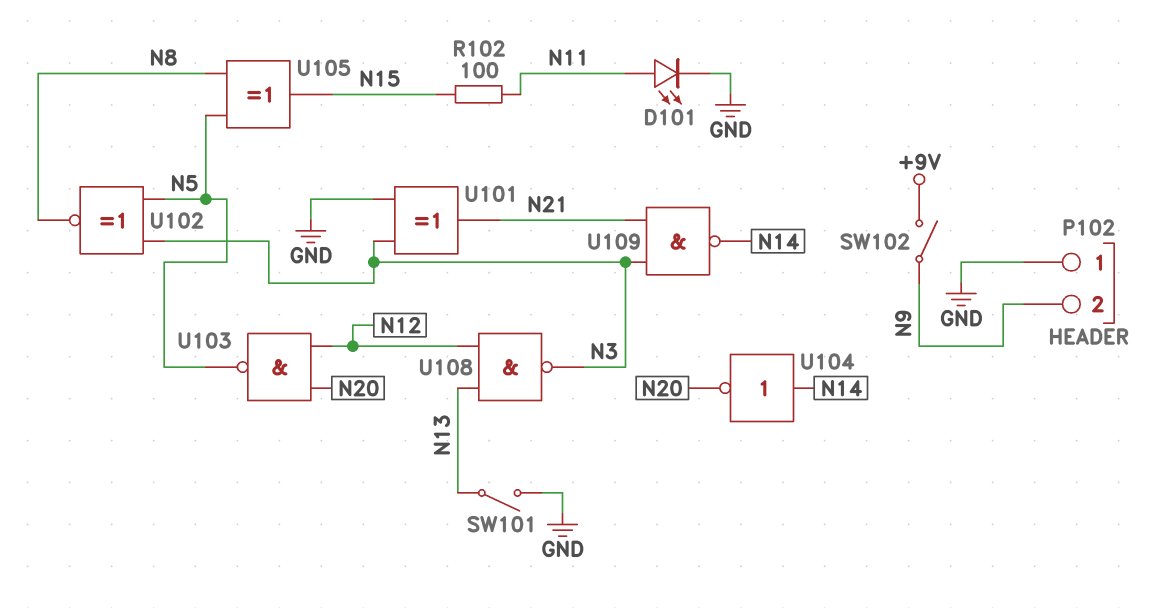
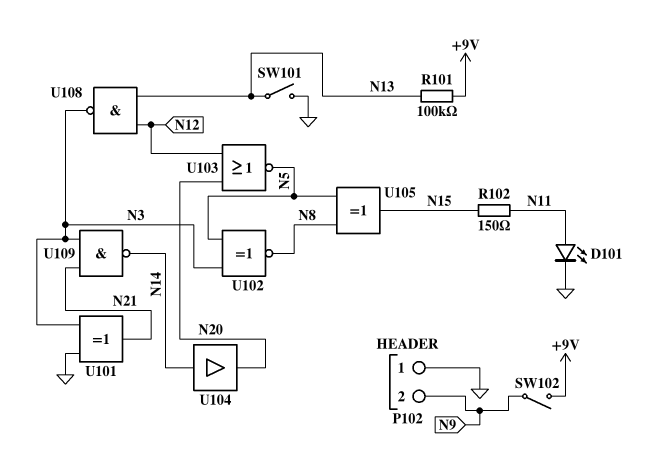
R101: none -> 100k (+9V, N13)
R102: 100 (N11, N15) -> 150 (N11, N15)
U103: NAND (in N12, in N20, out N5) -> NOR (in N12, in N20, out N5)
U104: NOT (in N14, out N20) -> buffer (in N14, out N20)

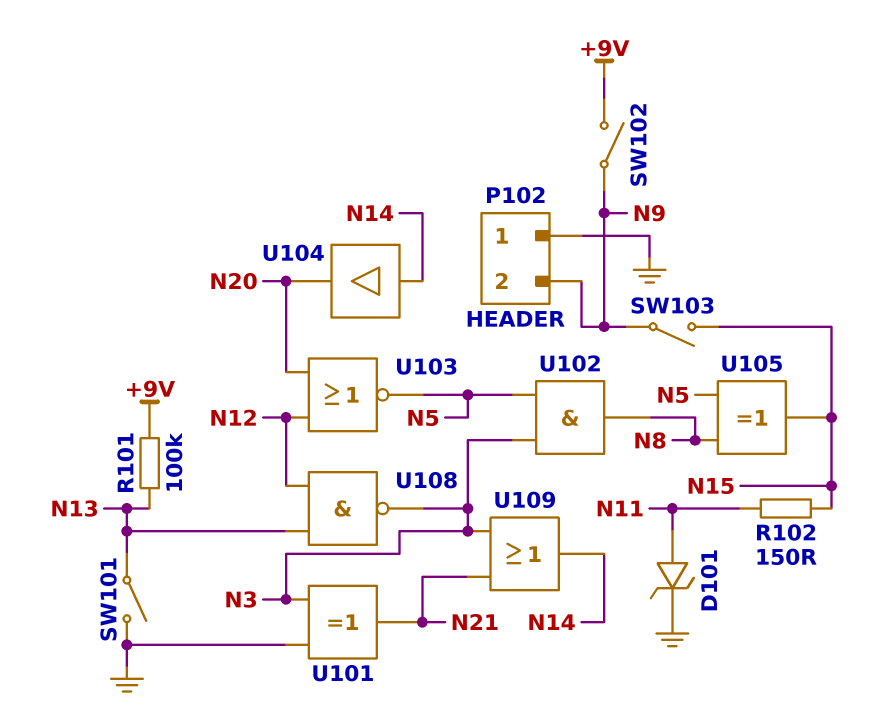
D101: LED (A N11, K GND) -> zener (A N11, K GND)
SW103: none -> switch (N9, N15)
U102: XNOR (in N3, in N5, out N8) -> AND (in N3, in N5, out N8)
U109: NAND (in N3, in N21, out N14) -> OR (in N3, in N21, out N14)

